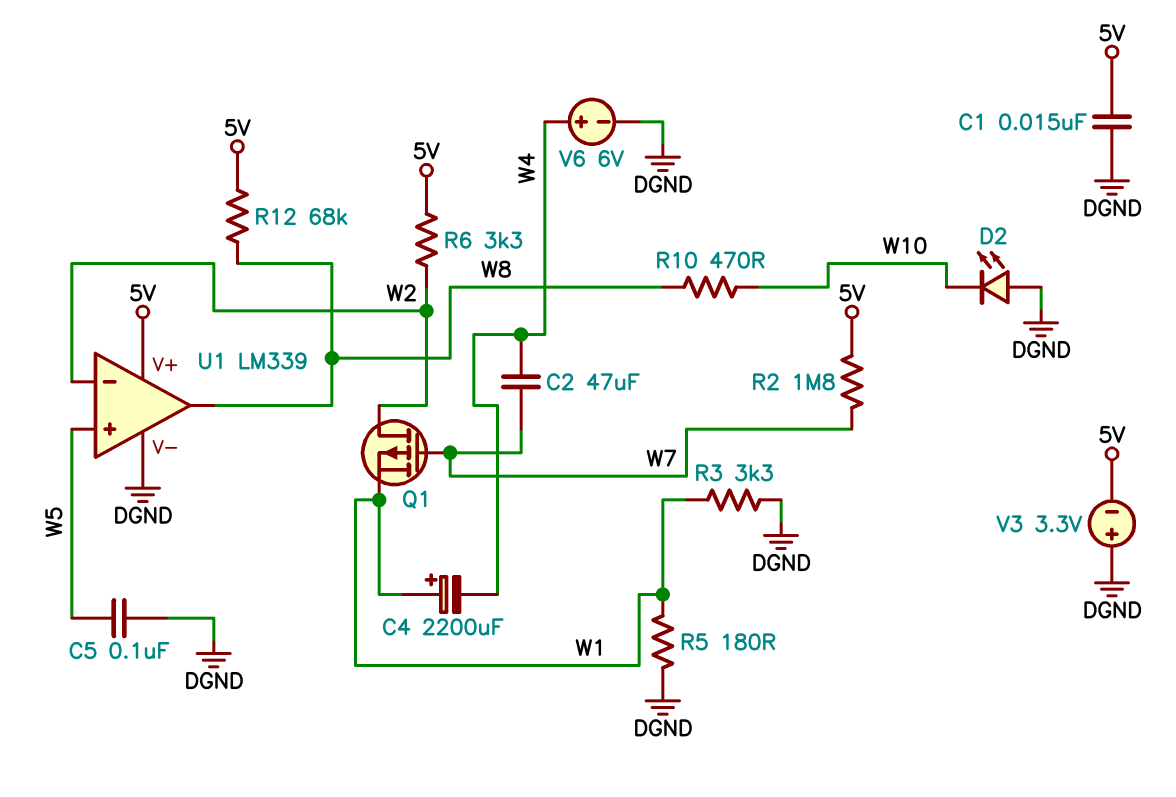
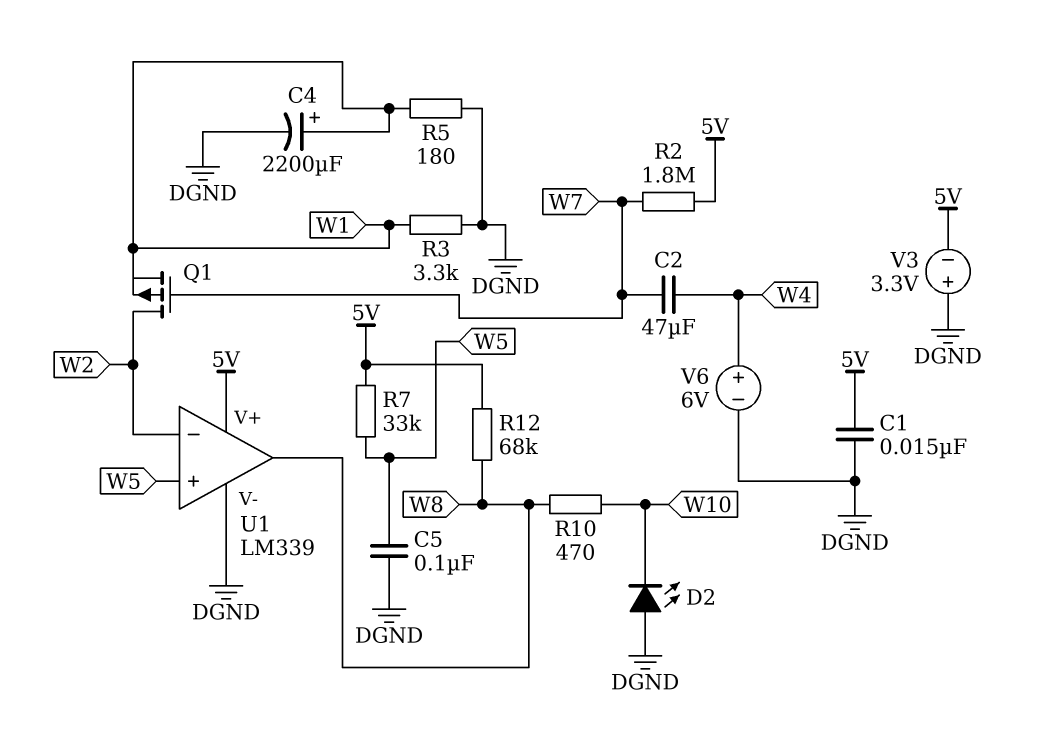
C4: 2200uF (plus W1, minus W4) -> 2200uF (plus W1, minus DGND)
R6: 3.3k (5V, W2) -> none
R7: none -> 33k (5V, W5)

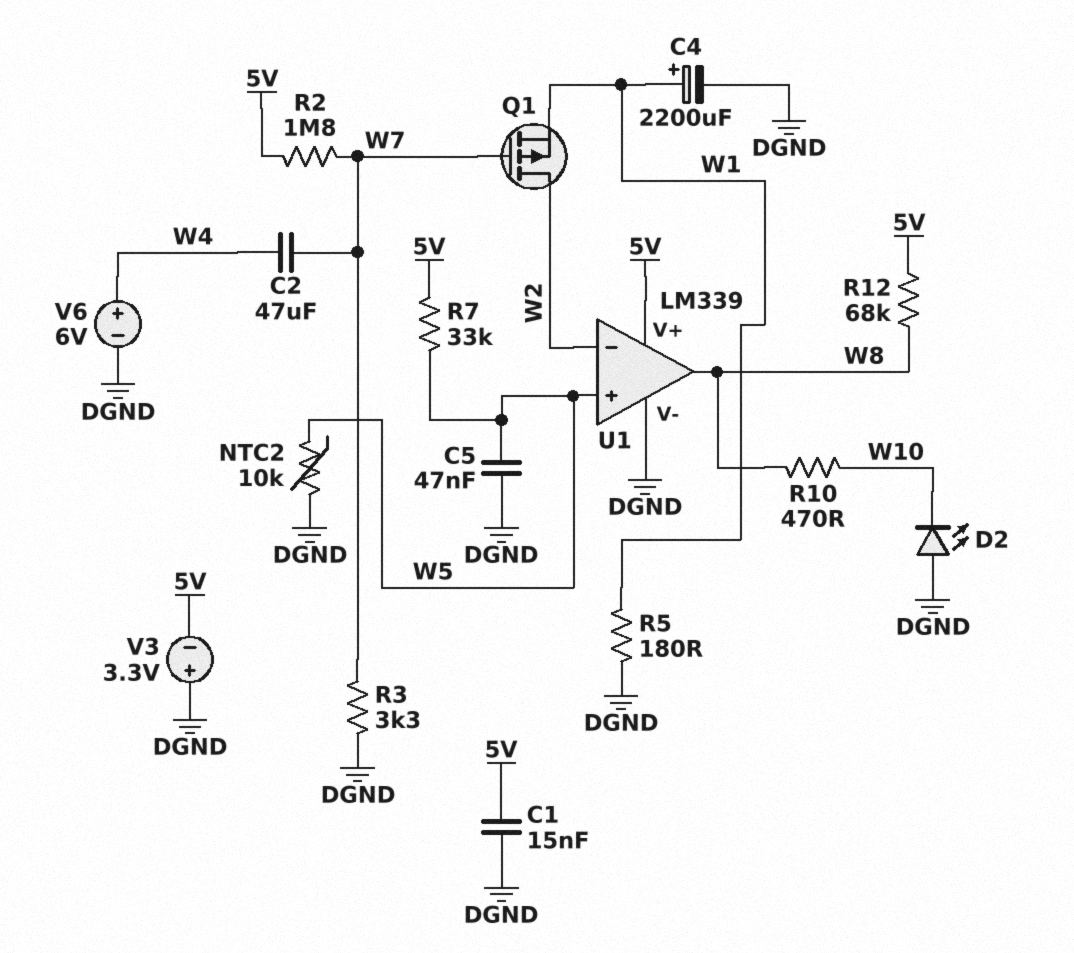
C5: 100nF (DGND, W5) -> 47nF (DGND, W5)
NTC2: none -> 10k (DGND, W5)
R3: 3.3k (DGND, W1) -> 3.3k (DGND, W7)

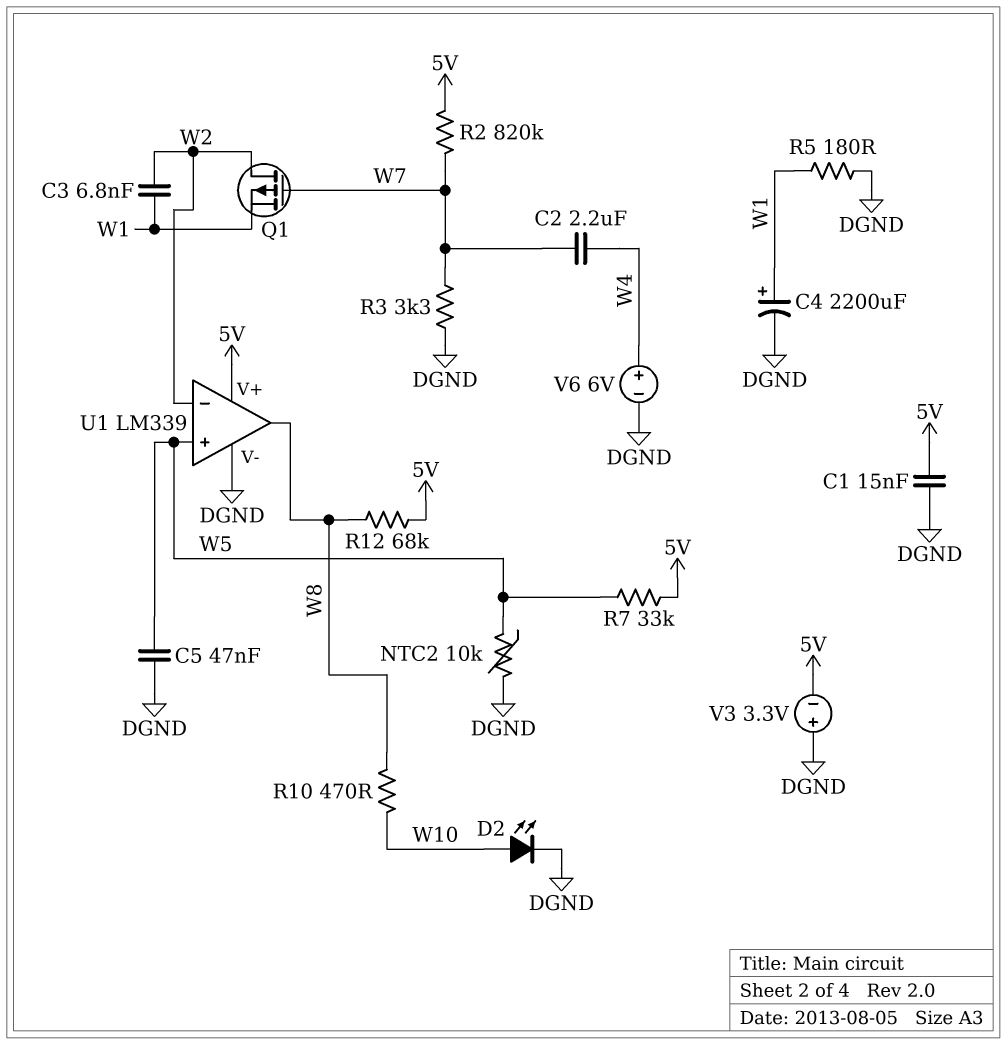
C2: 47uF (W4, W7) -> 2.2uF (W4, W7)
C3: none -> 6.8nF (W1, W2)
D2: LED (A DGND, K W10) -> LED (A W10, K DGND)
R2: 1.8M (5V, W7) -> 820k (5V, W7)

